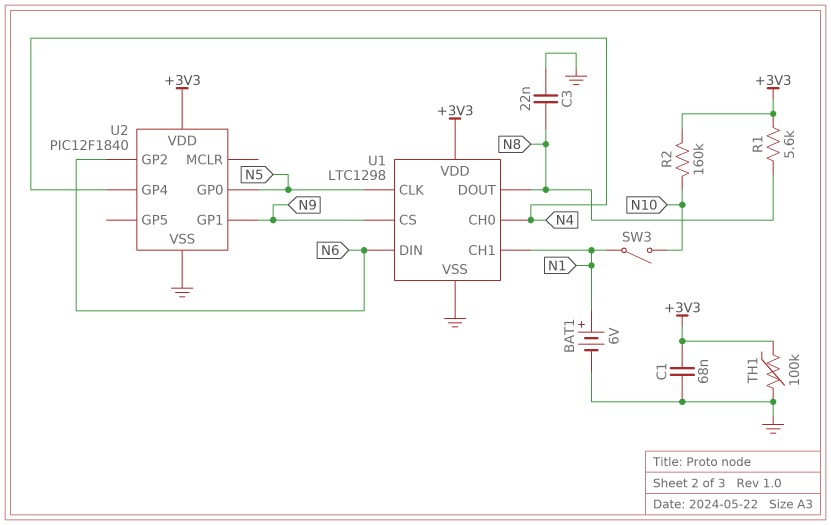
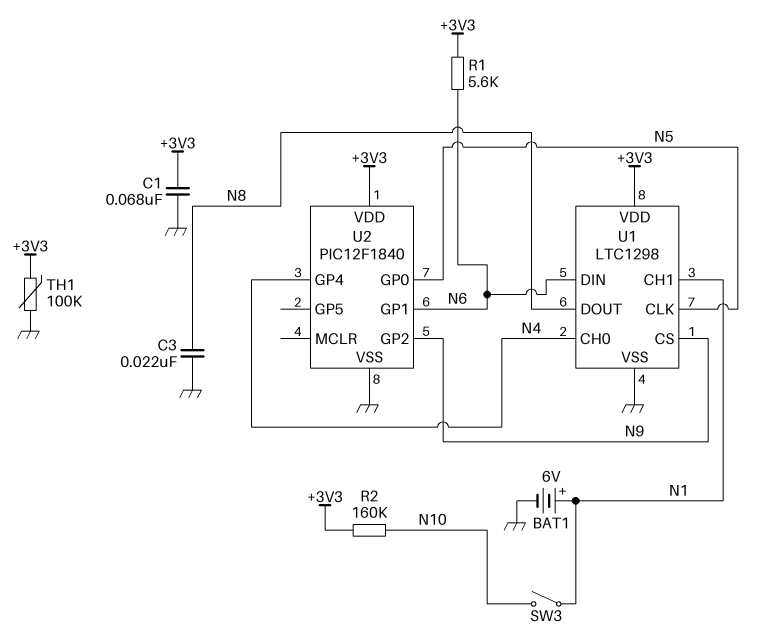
R1: 5.6k (+3V3, N8) -> 5.6k (+3V3, N6)
U2 pin GP1: N9 -> N6
U2 pin GP2: N6 -> N9

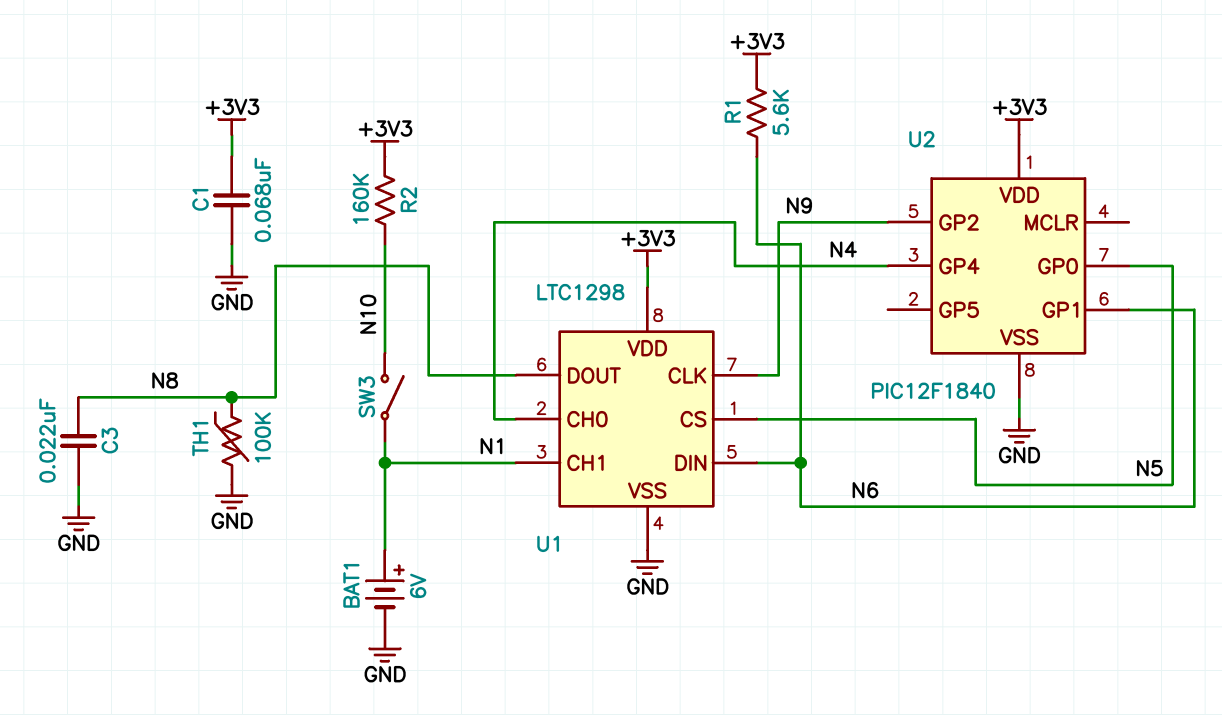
TH1: 100k (+3V3, GND) -> 100k (GND, N8)
U1 pin CLK: N5 -> N9
U1 pin CS: N9 -> N5

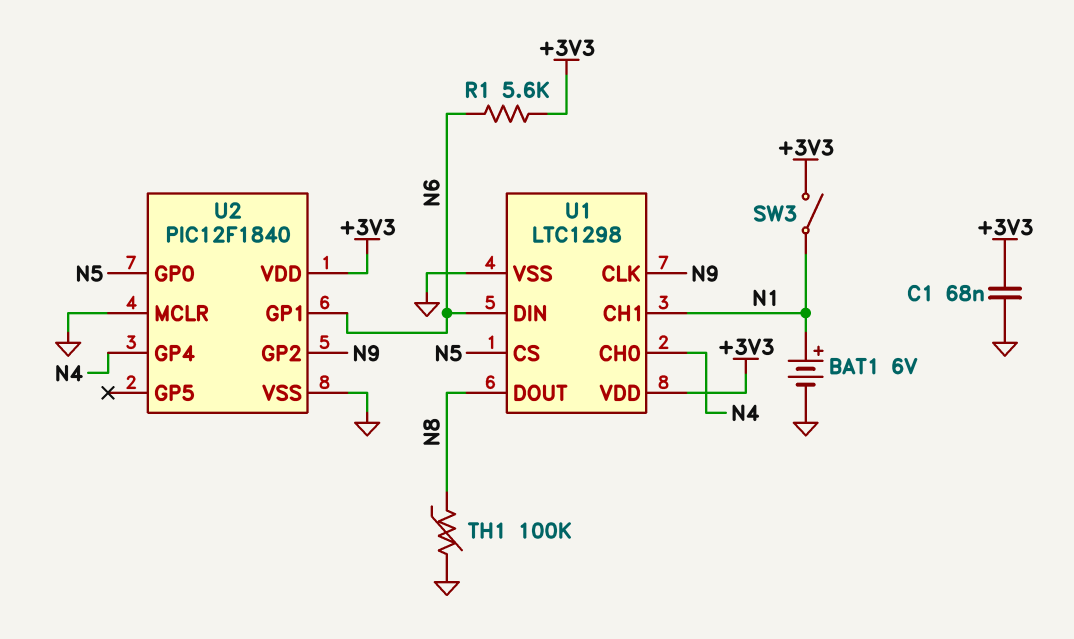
C3: 22nF (GND, N8) -> none
R2: 160k (+3V3, N10) -> none
SW3: switch (N1, N10) -> switch (+3V3, N1)
U2 pin MCLR: none -> GND

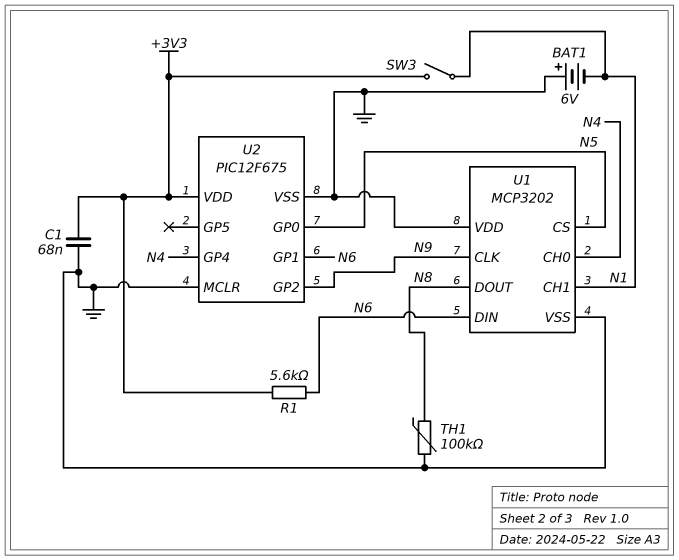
BAT1: 6V (plus N1, minus GND) -> 6V (plus GND, minus N1)
U1: LTC1298 -> MCP3202
U1 pin VDD: +3V3 -> GND
U2: PIC12F1840 -> PIC12F675

